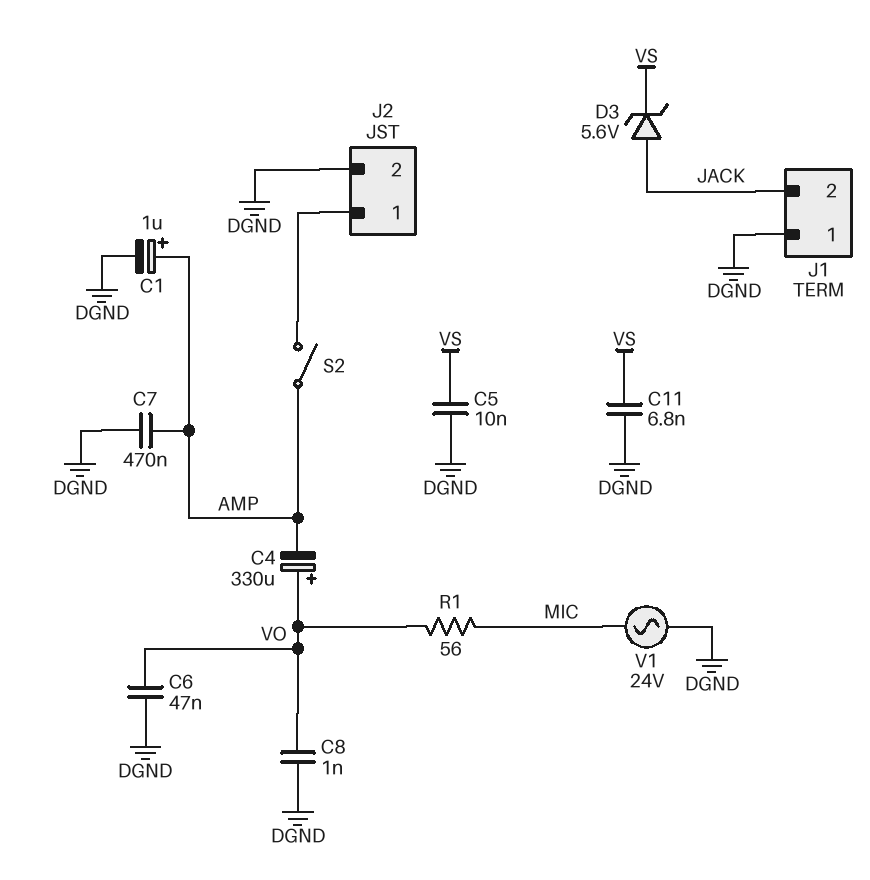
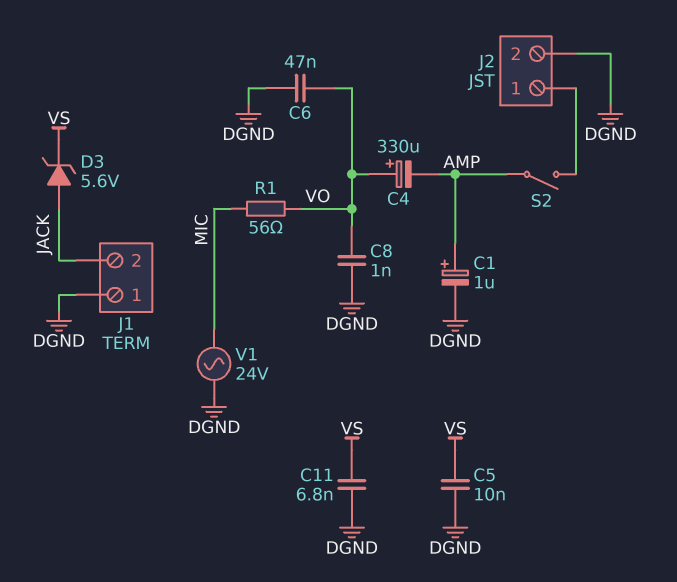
C7: 470nF (AMP, DGND) -> none

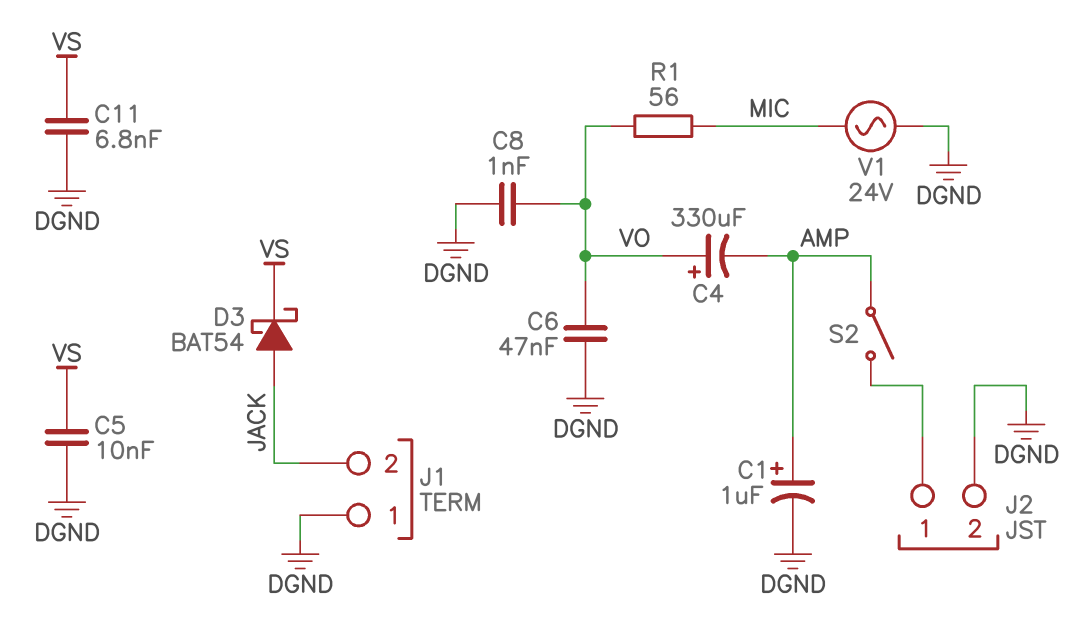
D3: zener 5.6V (A JACK, K VS) -> schottky BAT54 (A JACK, K VS)

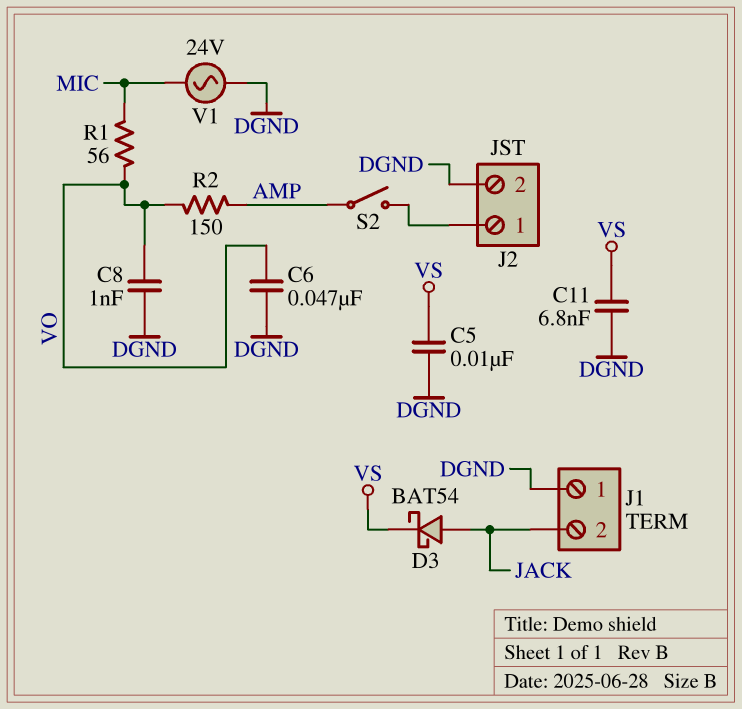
C1: 1uF (plus AMP, minus DGND) -> none
C4: 330uF (plus VO, minus AMP) -> none
R2: none -> 150 (AMP, VO)

